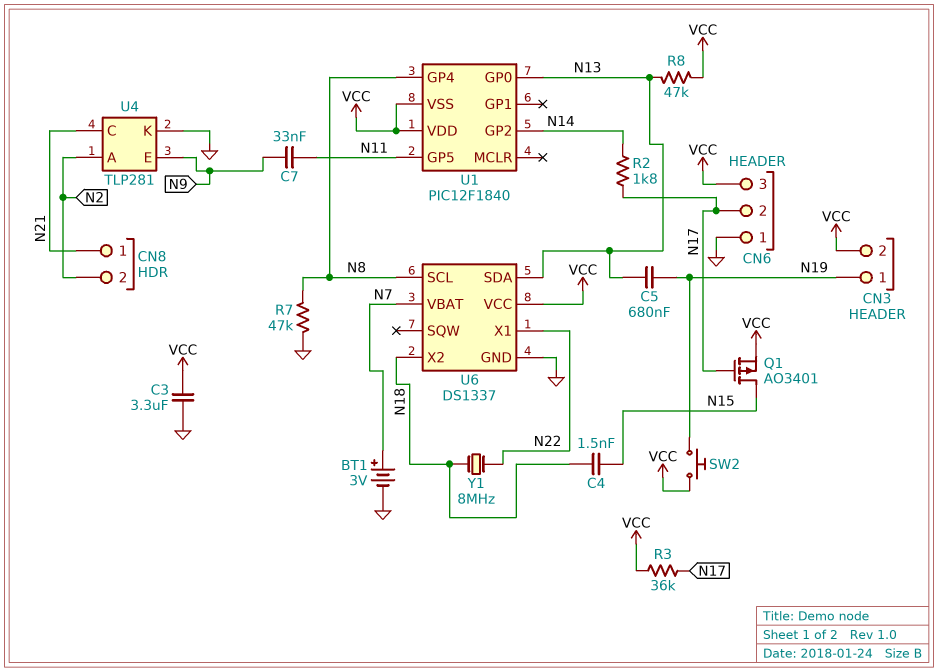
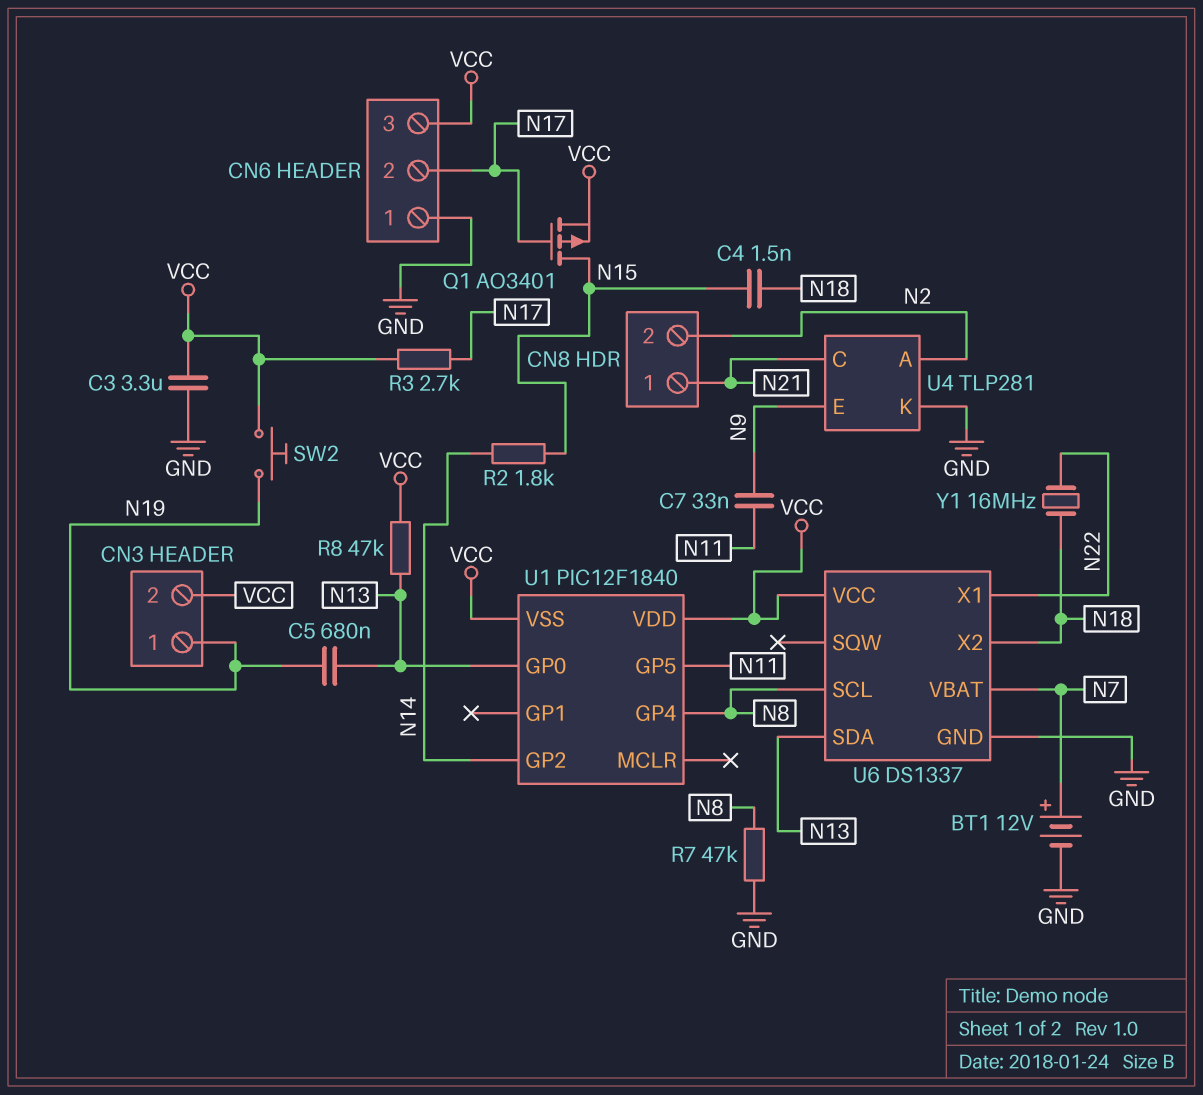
BT1: 3V (plus N7, minus GND) -> 12V (plus N7, minus GND)
R2: 1.8k (N14, N17) -> 1.8k (N14, N15)
R3: 36k (N17, VCC) -> 2.7k (N17, VCC)
Y1: 8MHz (N18, N22) -> 16MHz (N18, N22)

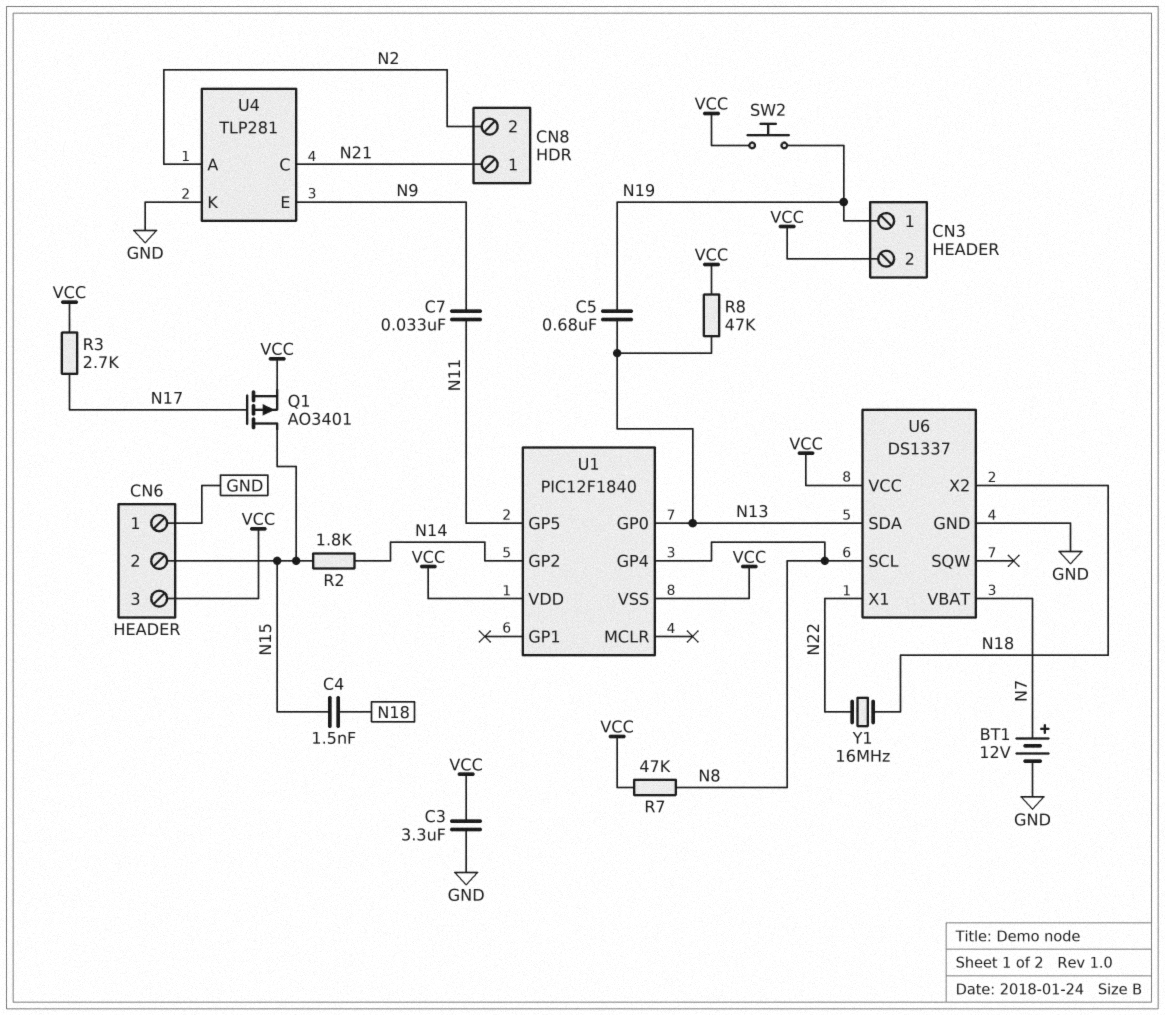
CN6 pin 2: N17 -> N15
R7: 47k (GND, N8) -> 47k (N8, VCC)

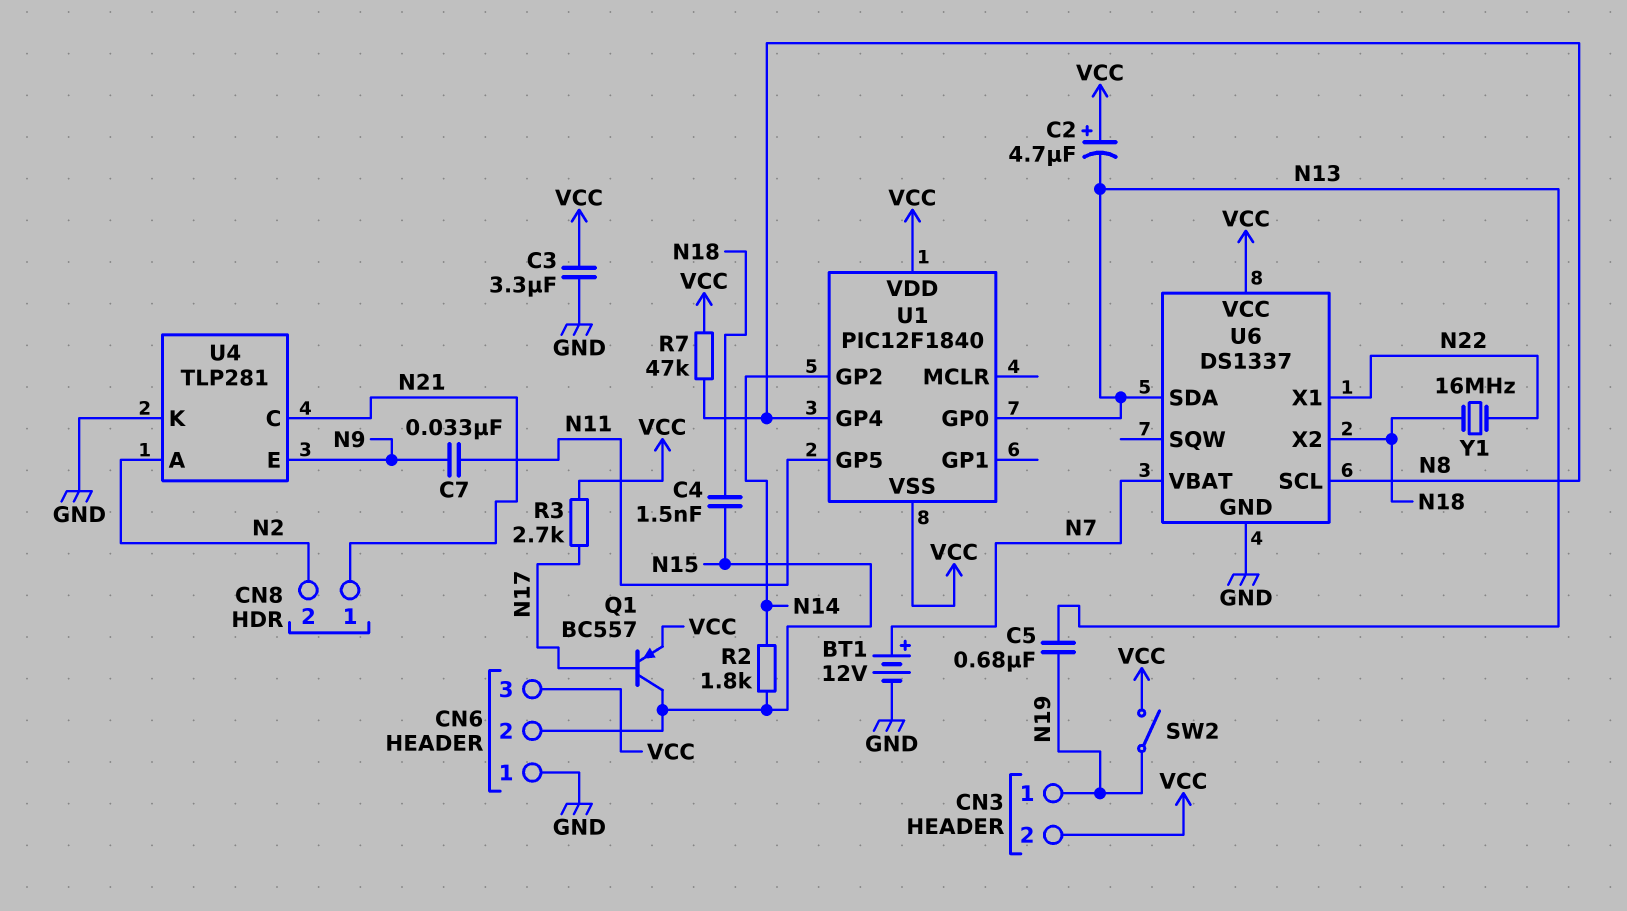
C2: none -> 4.7uF (plus VCC, minus N13)
Q1: PMOS AO3401 (G N17, D N15, S VCC) -> PNP BC557 (B N17, C N15, E VCC)
R8: 47k (N13, VCC) -> none
SW2: button (N19, VCC) -> switch (N19, VCC)

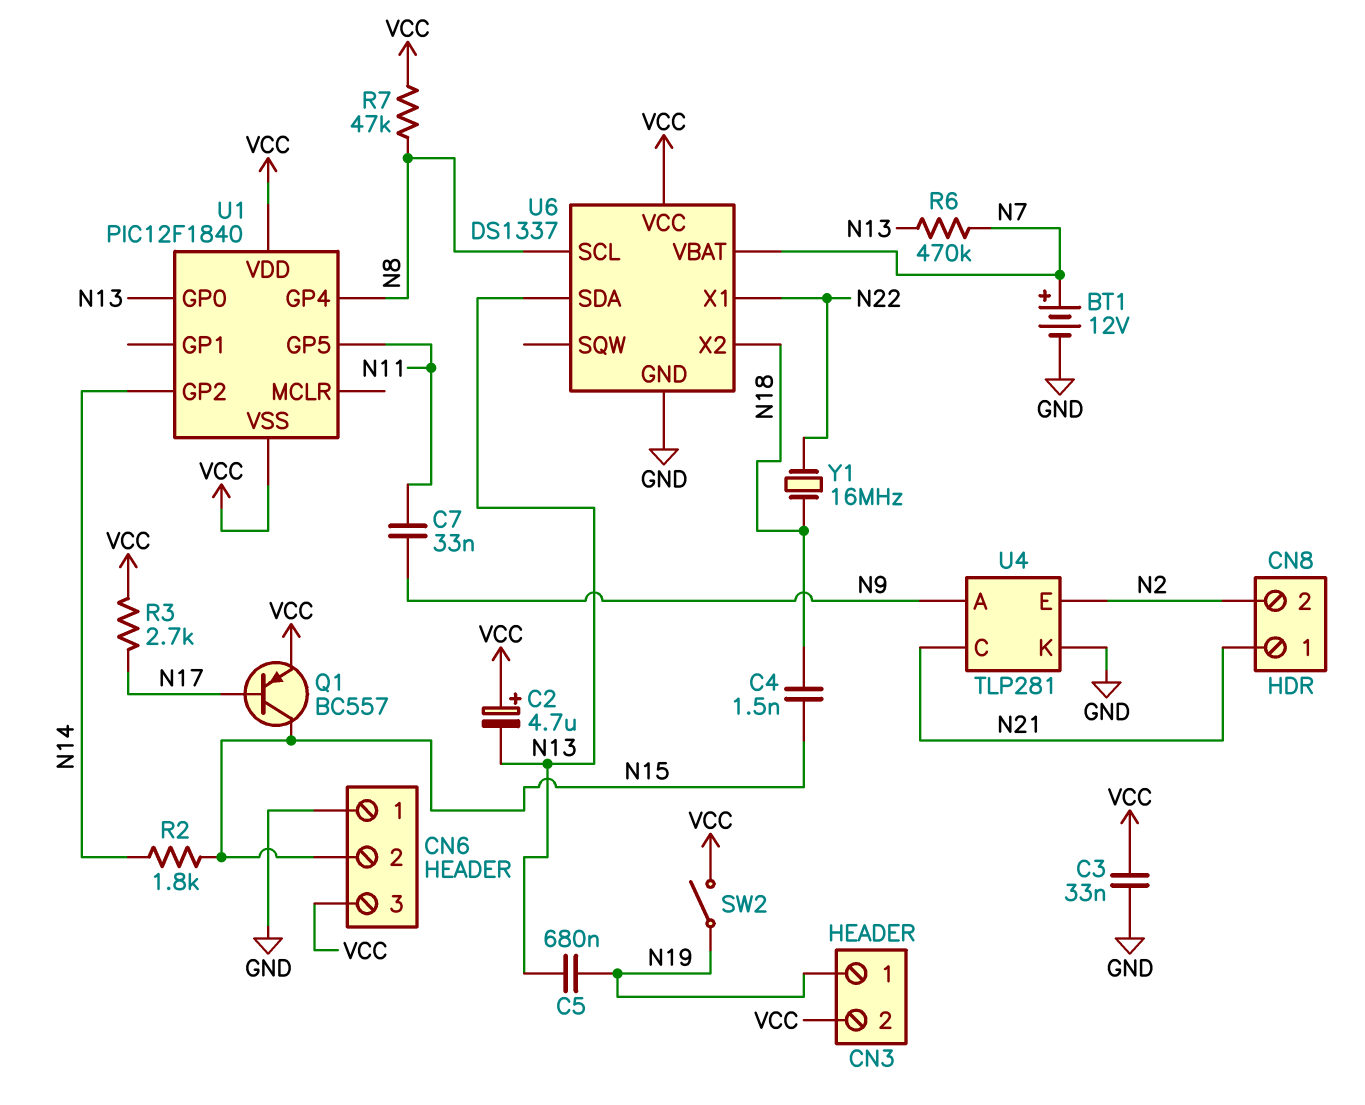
C3: 3.3uF (GND, VCC) -> 33nF (GND, VCC)
R6: none -> 470k (N7, N13)
U4 pin A: N2 -> N9
U4 pin E: N9 -> N2

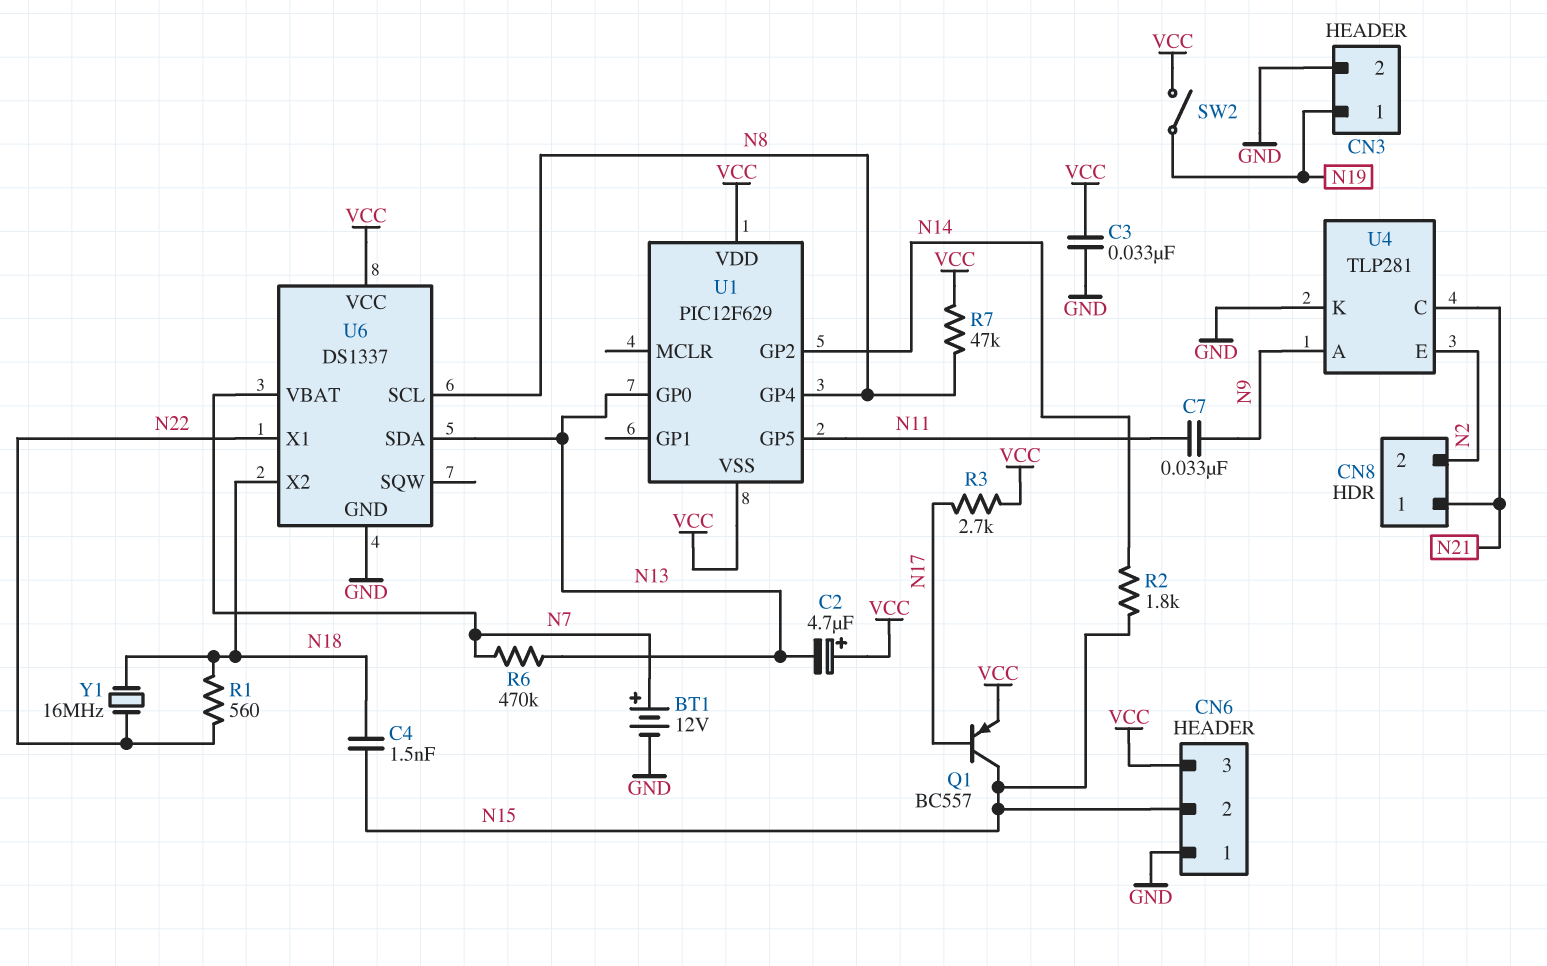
C5: 680nF (N13, N19) -> none
CN3 pin 2: VCC -> GND
R1: none -> 560 (N18, N22)
U1: PIC12F1840 -> PIC12F629

